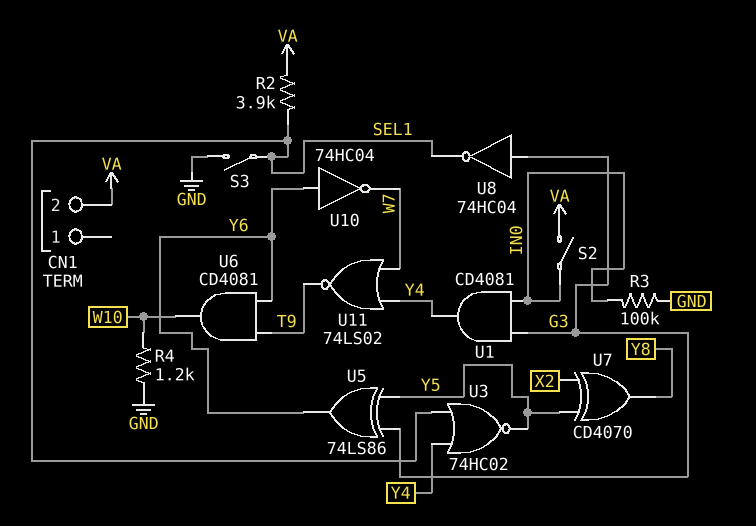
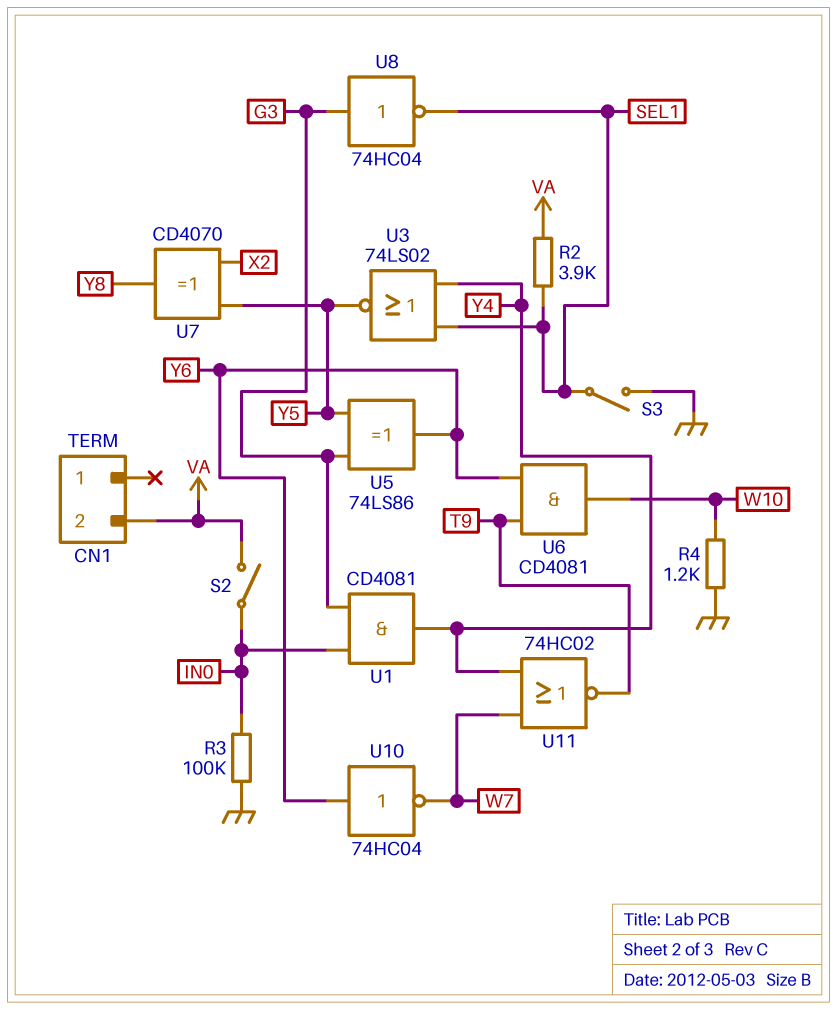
U3: NOR 74HC02 (in SEL1, in Y4, out Y5) -> NOR 74LS02 (in SEL1, in Y4, out Y5)
U11: NOR 74LS02 (in W7, in Y4, out T9) -> NOR 74HC02 (in W7, in Y4, out T9)

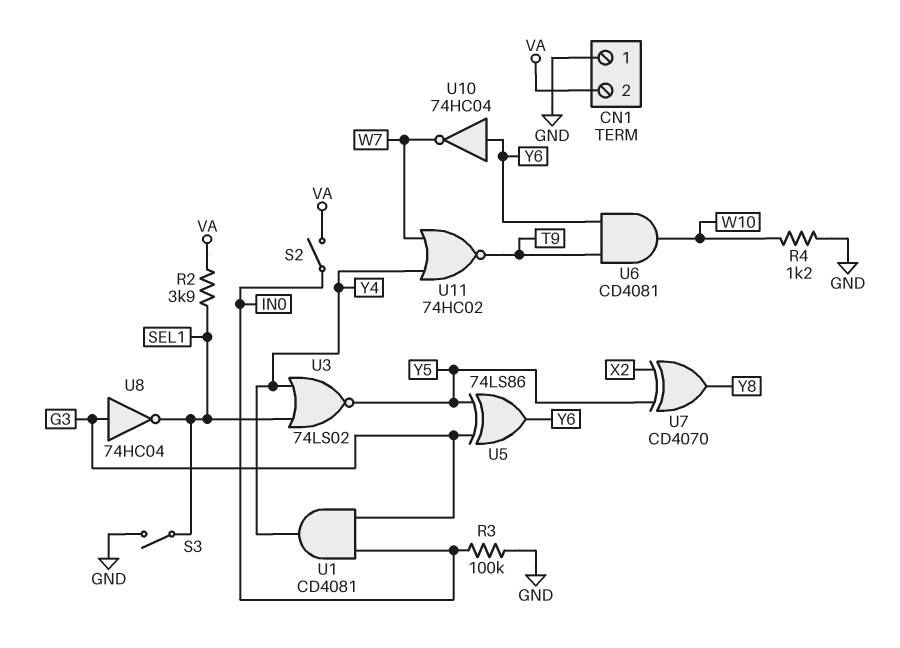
CN1 pin 1: none -> GND

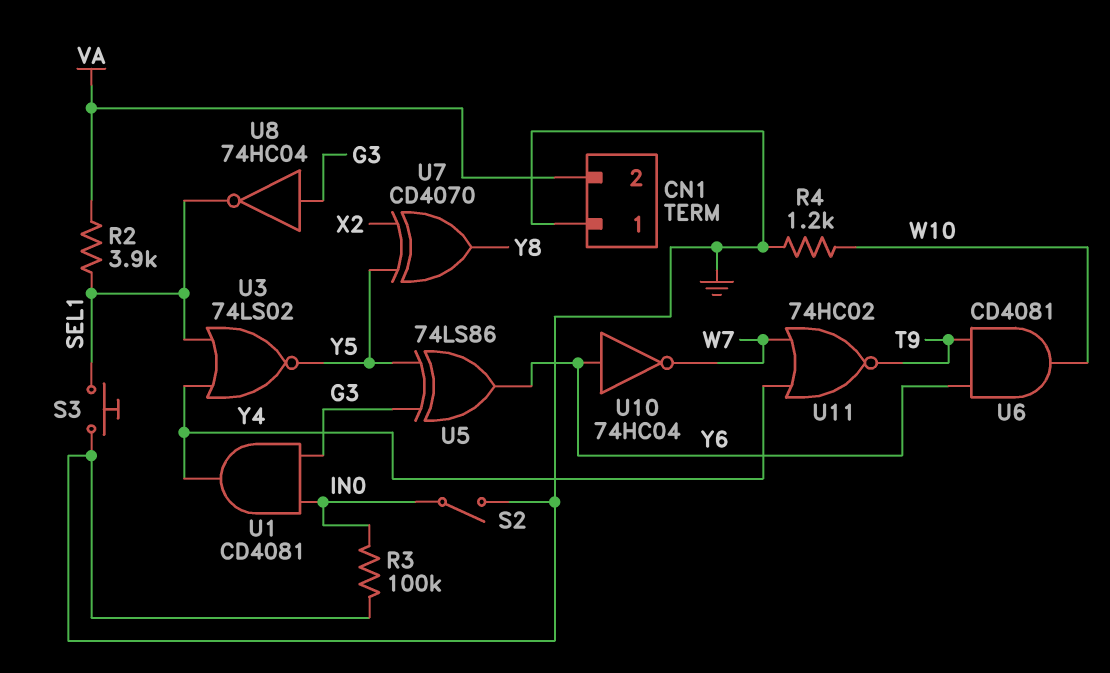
S2: switch (IN0, VA) -> switch (GND, IN0)
S3: switch (GND, SEL1) -> button (GND, SEL1)

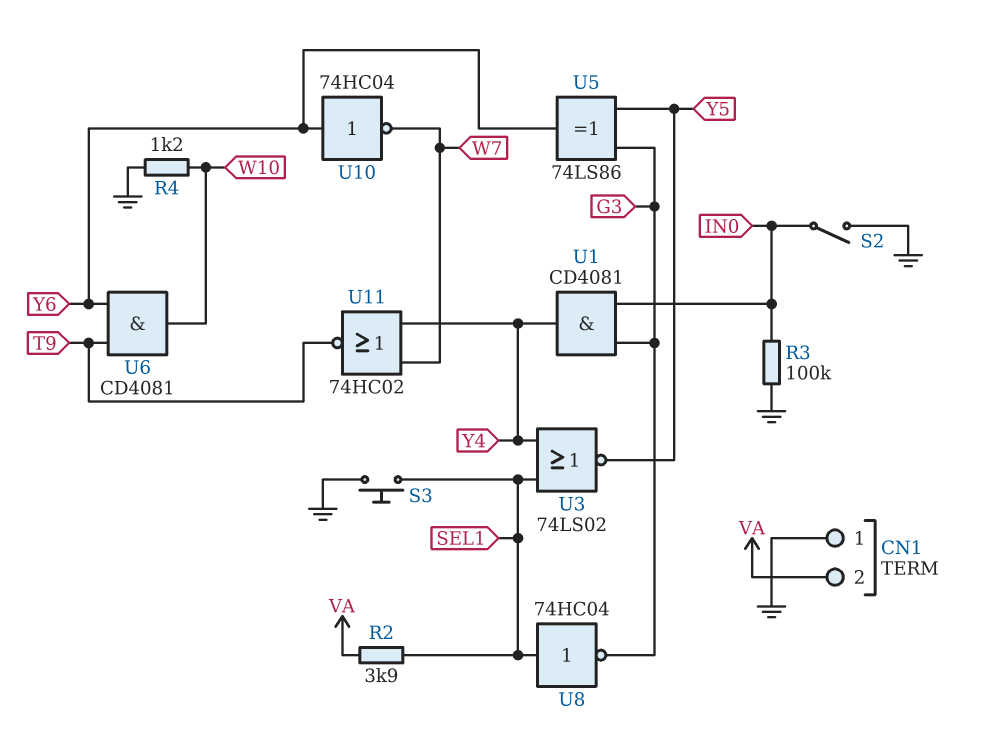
U7: XOR CD4070 (in X2, in Y5, out Y8) -> none
U8: NOT 74HC04 (in G3, out SEL1) -> NOT 74HC04 (in SEL1, out G3)

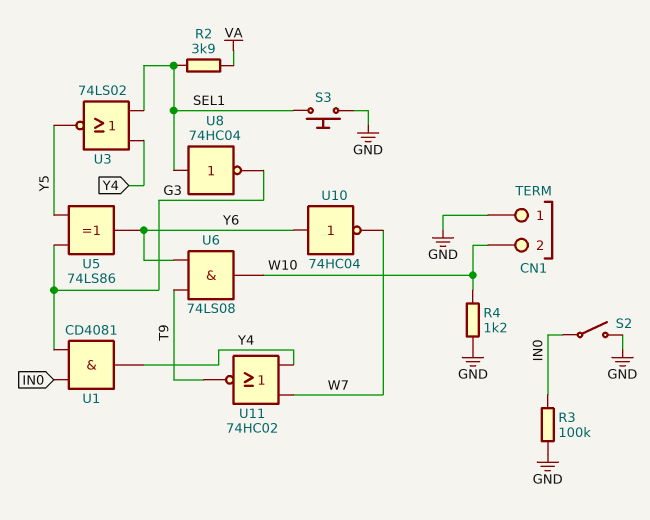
CN1 pin 2: VA -> W10
U6: AND CD4081 (in T9, in Y6, out W10) -> AND 74LS08 (in T9, in Y6, out W10)

